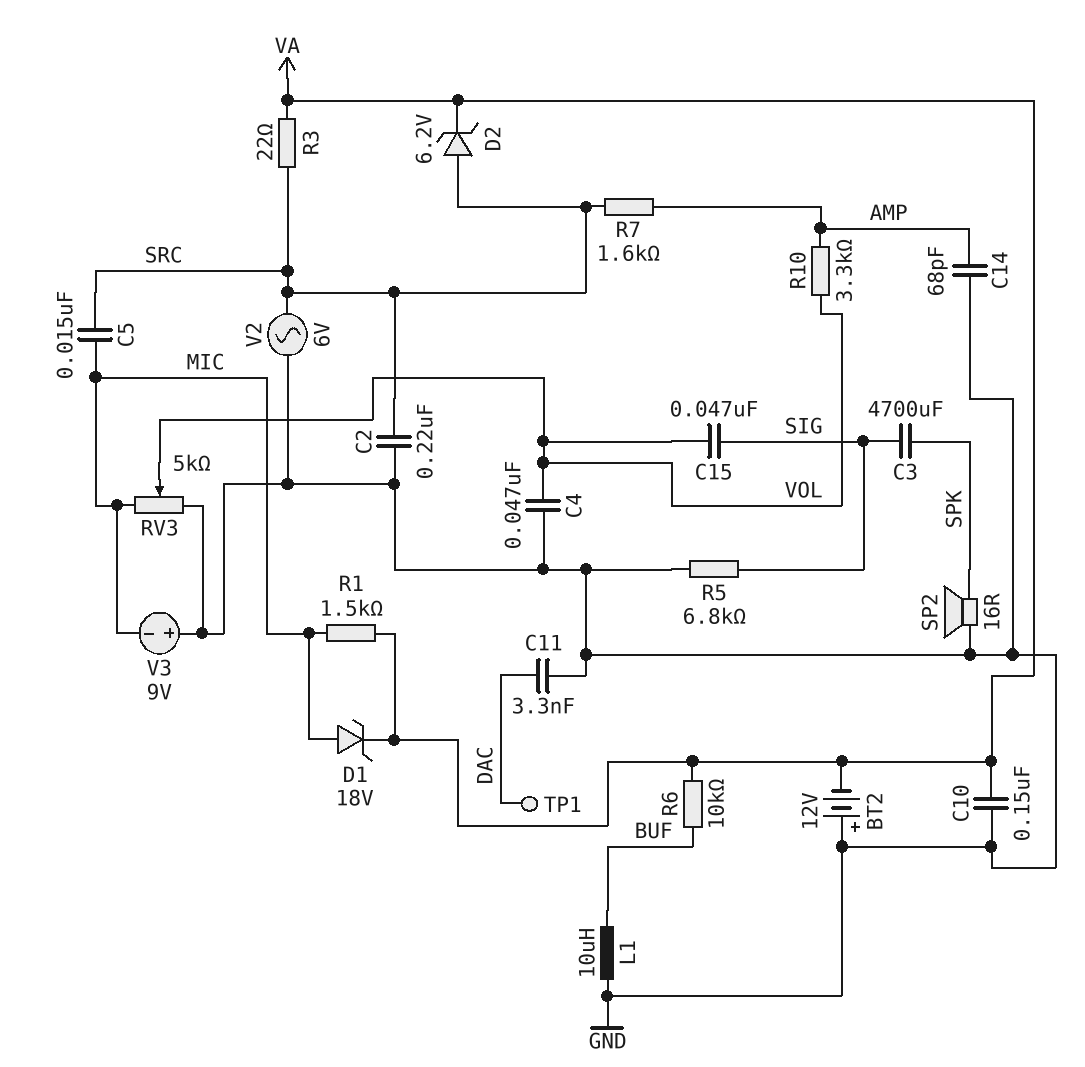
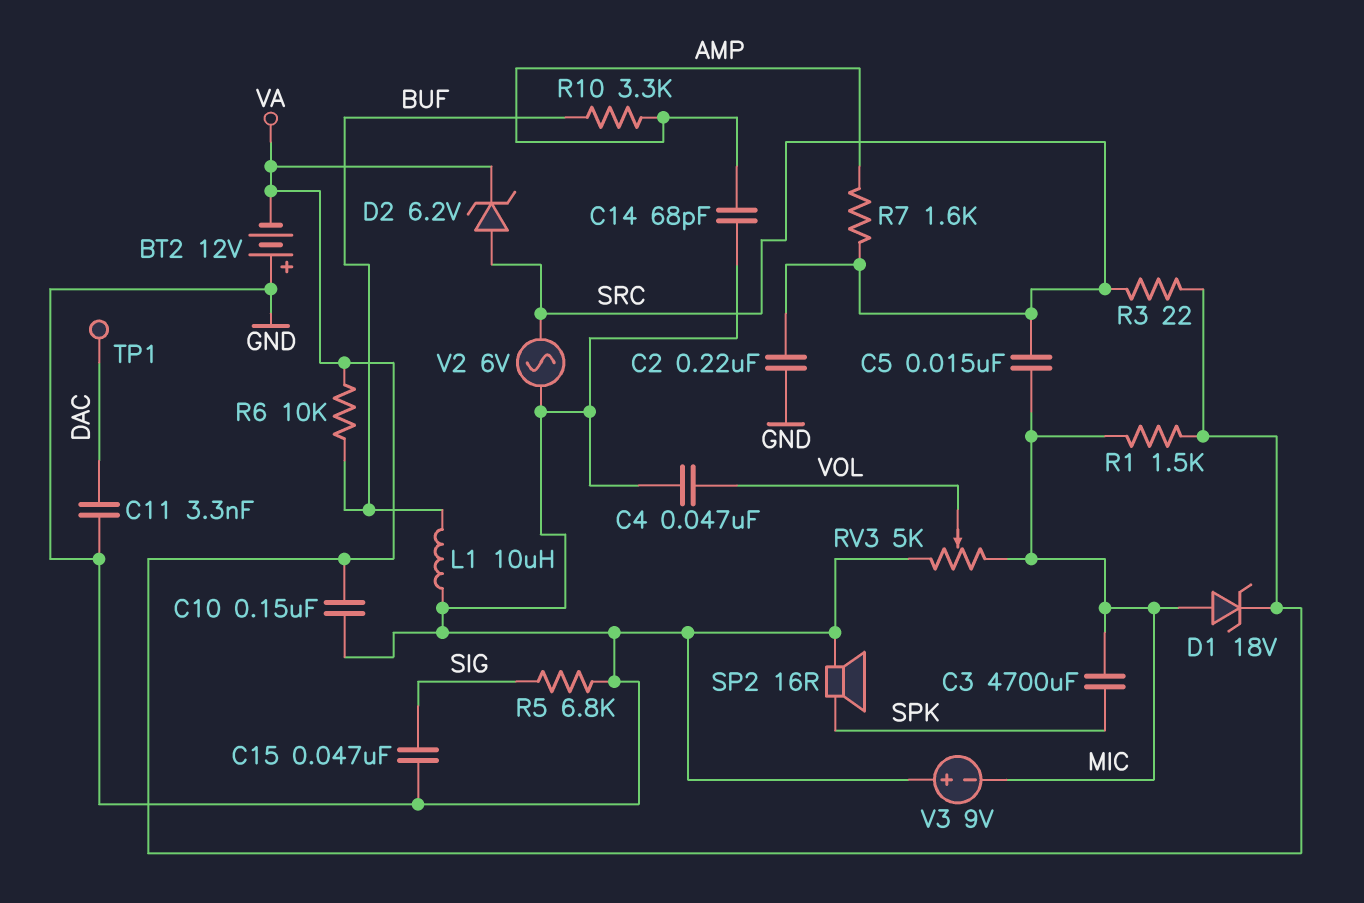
C3: 4700uF (SIG, SPK) -> 4700uF (MIC, SPK)
C15: 47nF (SIG, VOL) -> 47nF (GND, SIG)
R10: 3.3k (AMP, VOL) -> 3.3k (AMP, BUF)

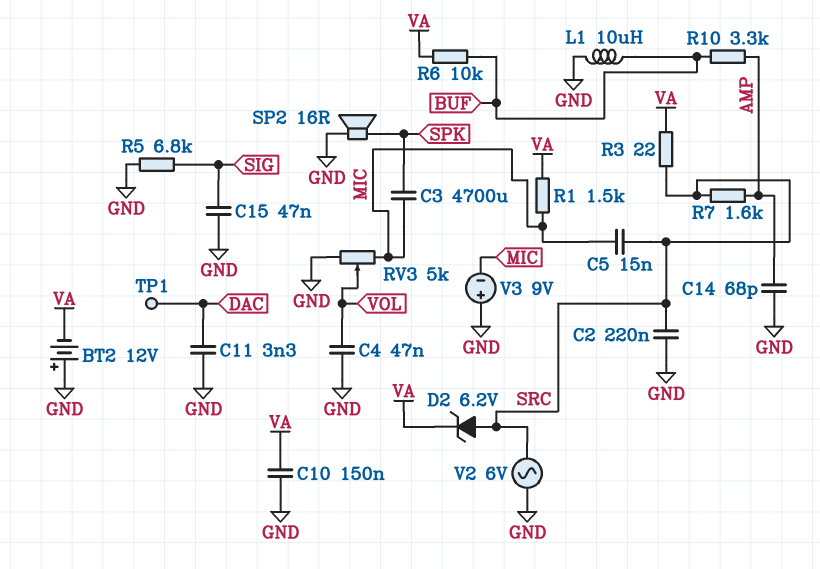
D1: zener 18V (A MIC, K VA) -> none

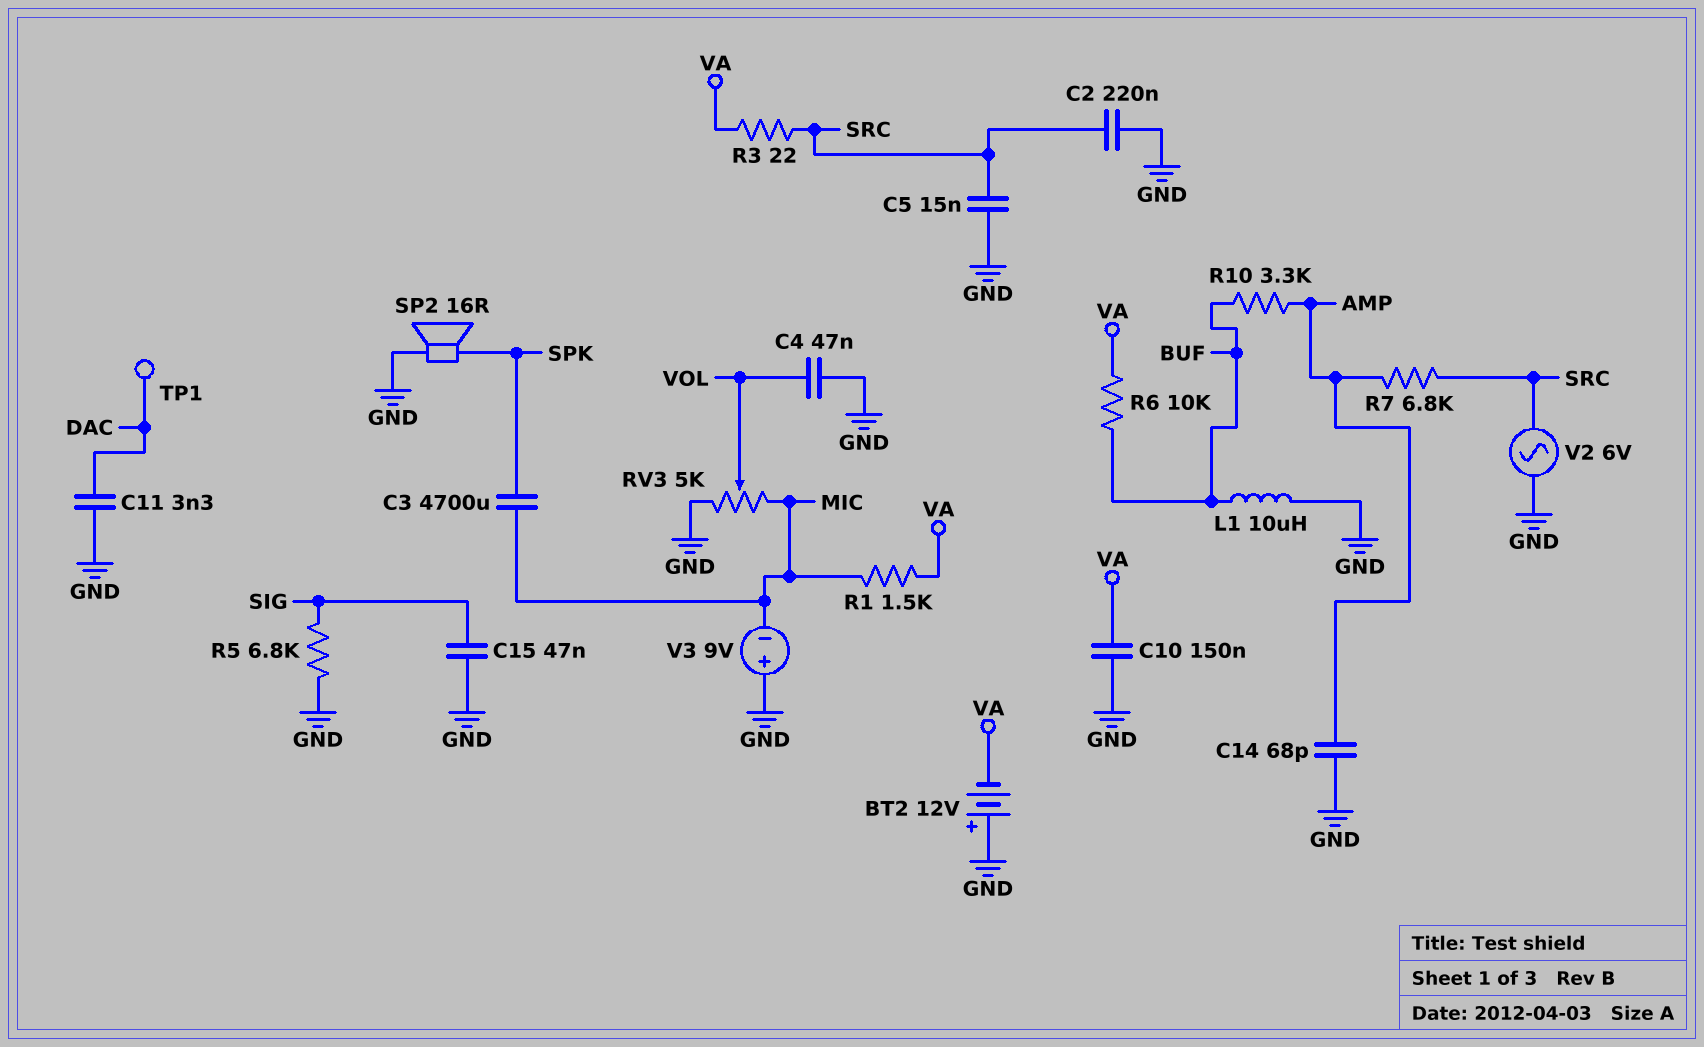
C5: 15nF (MIC, SRC) -> 15nF (GND, SRC)
D2: zener 6.2V (A SRC, K VA) -> none
R7: 1.6k (AMP, SRC) -> 6.8k (AMP, SRC)

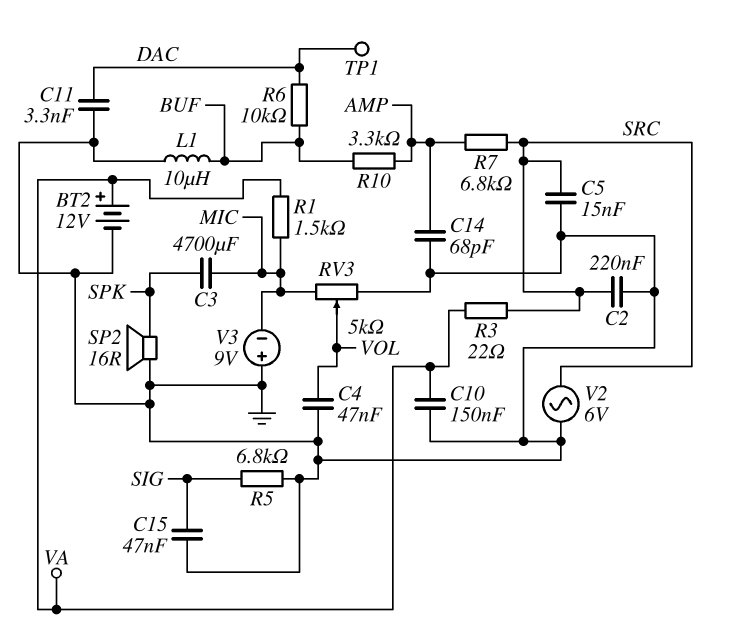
BT2: 12V (plus GND, minus VA) -> 12V (plus VA, minus GND)
R6: 10k (BUF, VA) -> 10k (BUF, DAC)

